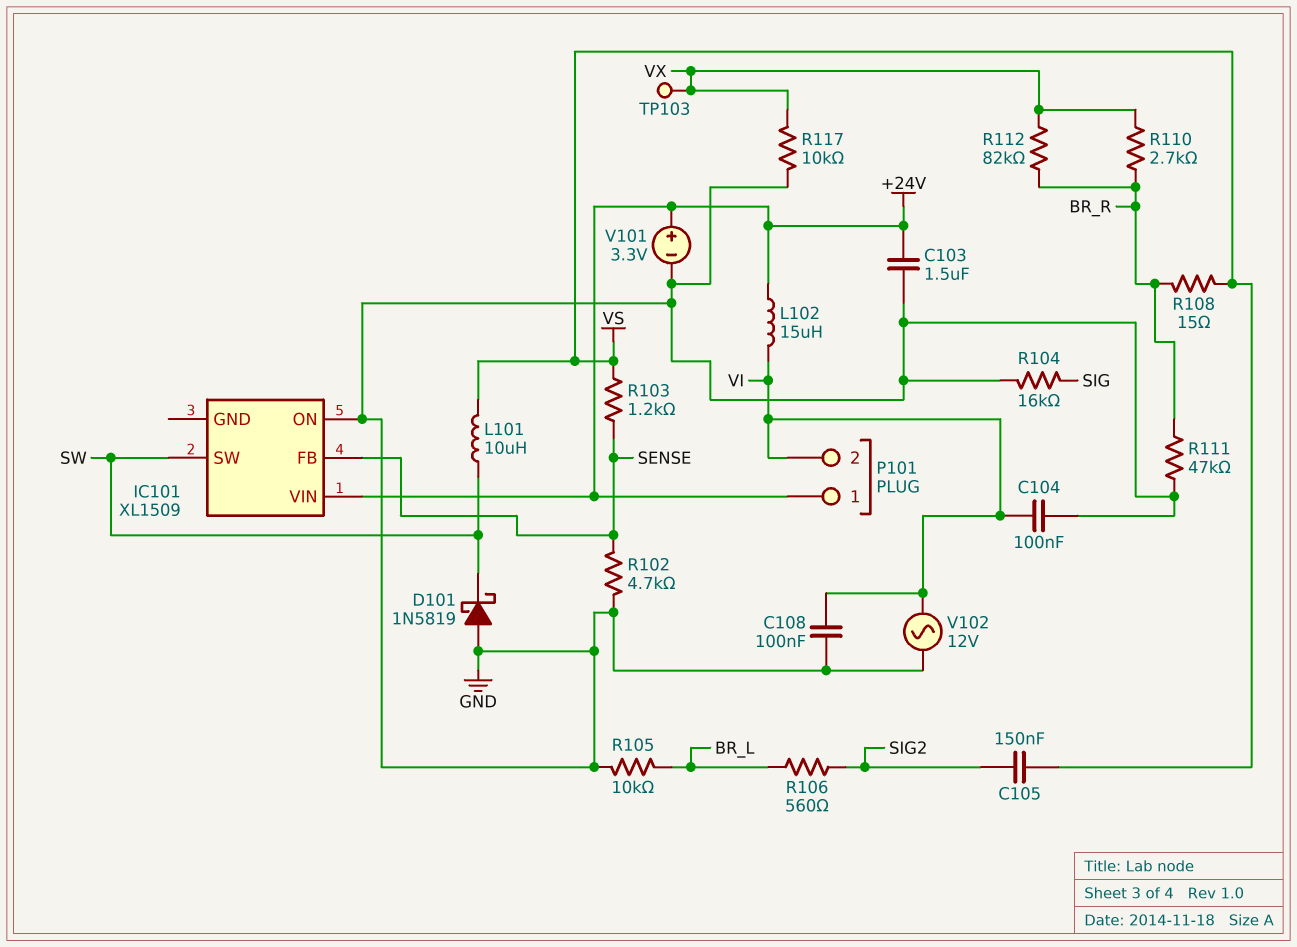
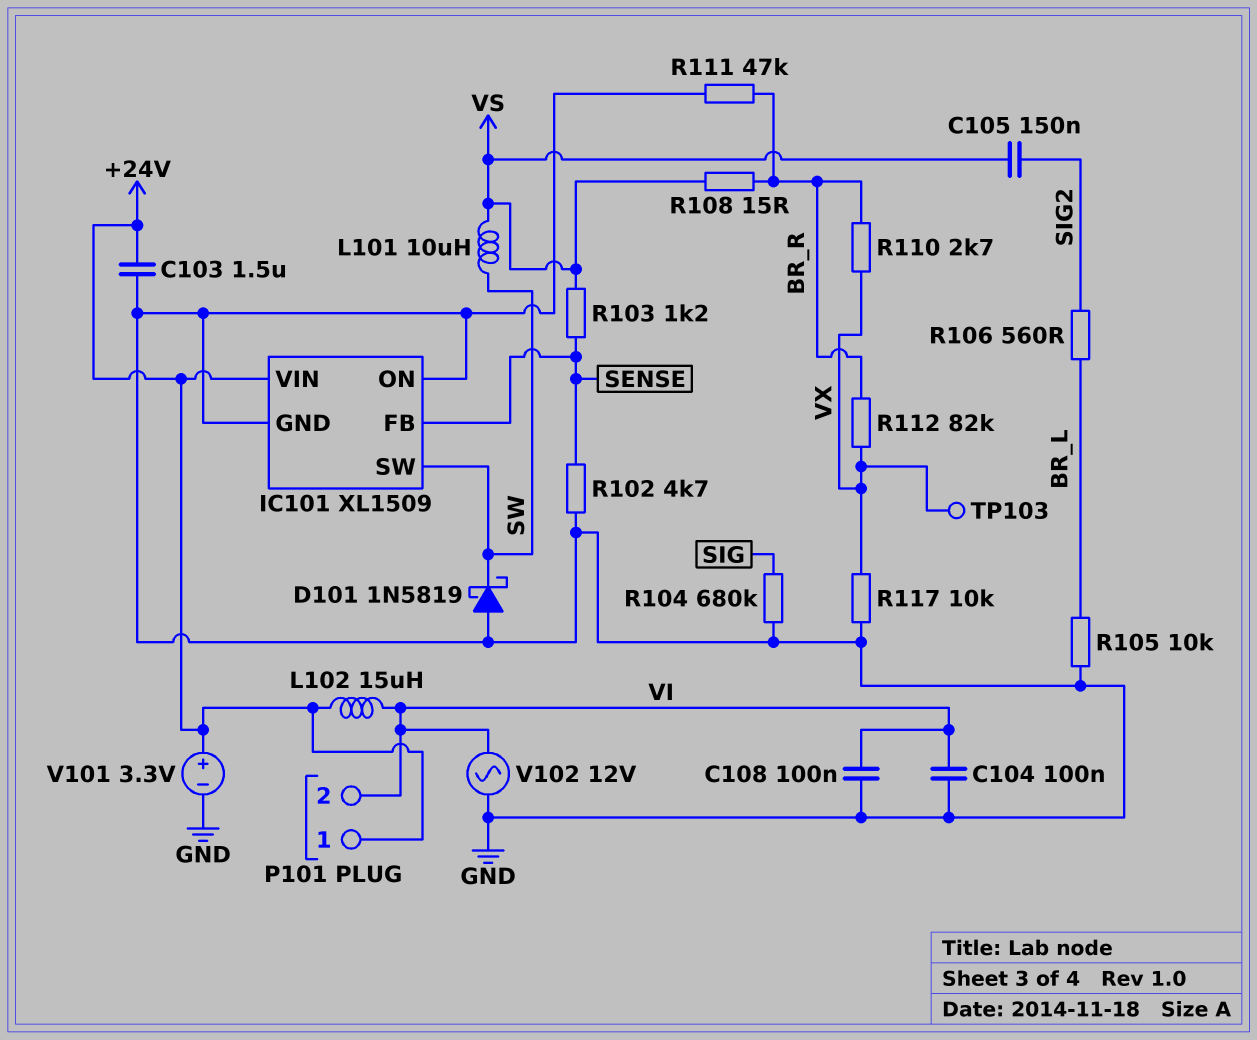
IC101 pin GND: none -> GND
R104: 16k (GND, SIG) -> 680k (GND, SIG)

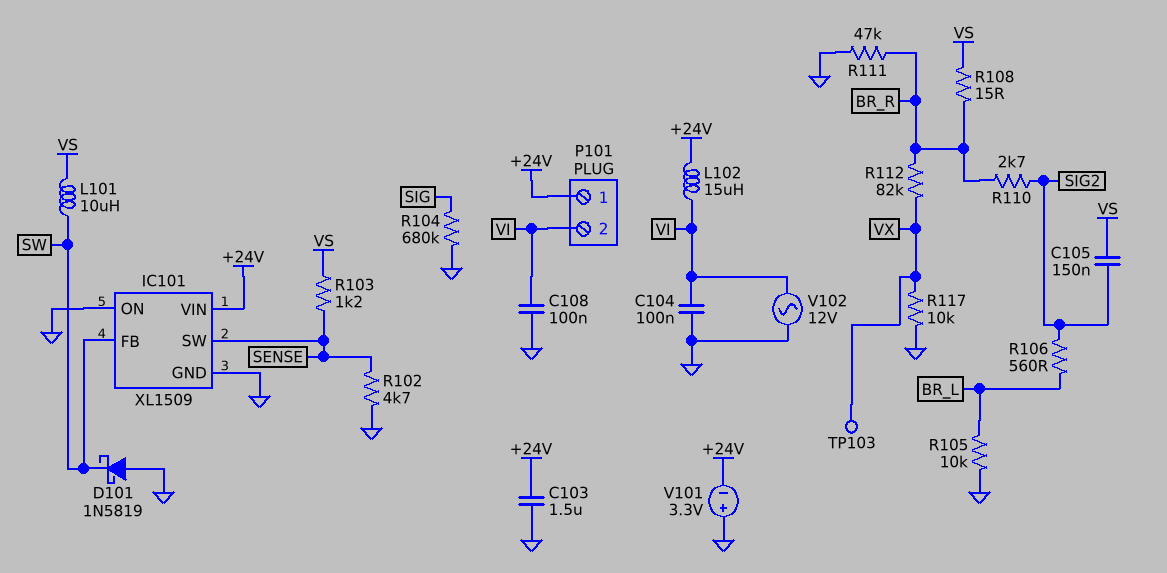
IC101 pin FB: SENSE -> SW
IC101 pin SW: SW -> SENSE
R110: 2.7k (BR_R, VX) -> 2.7k (BR_R, SIG2)
V101: 3.3V (plus +24V, minus GND) -> 3.3V (plus GND, minus +24V)

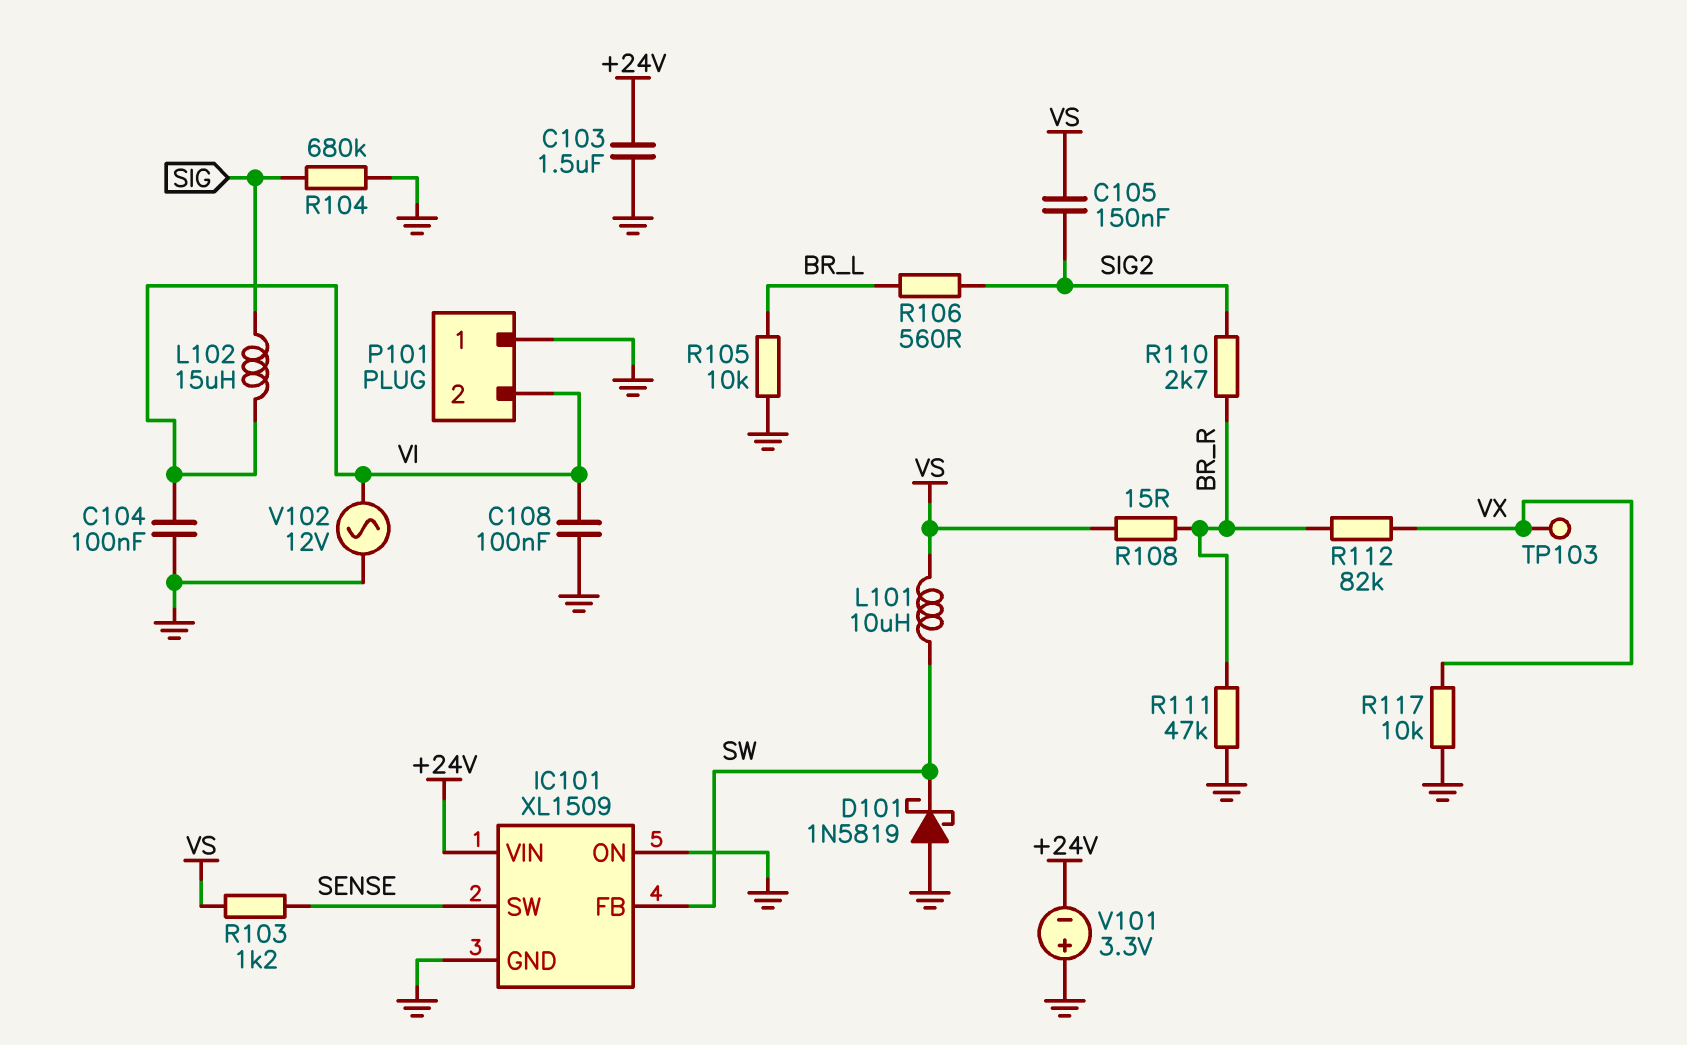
L102: 15uH (+24V, VI) -> 15uH (SIG, VI)
P101 pin 1: +24V -> GND
R102: 4.7k (GND, SENSE) -> none

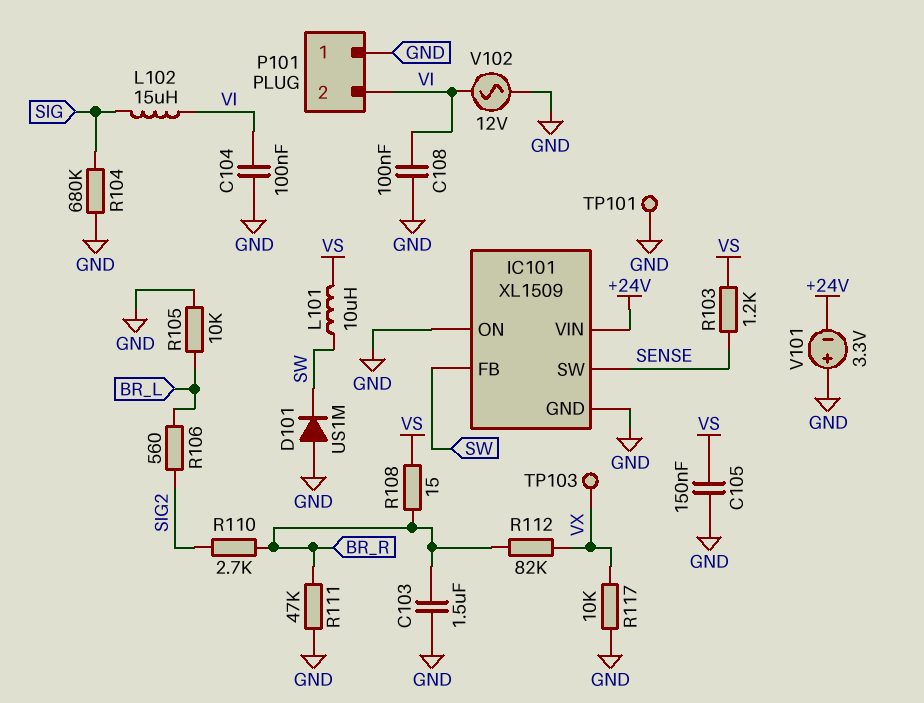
C103: 1.5uF (+24V, GND) -> 1.5uF (BR_R, GND)
C105: 150nF (SIG2, VS) -> 150nF (GND, VS)
D101: schottky 1N5819 (A GND, K SW) -> diode US1M (A GND, K SW)
TP101: none -> test point (GND)

